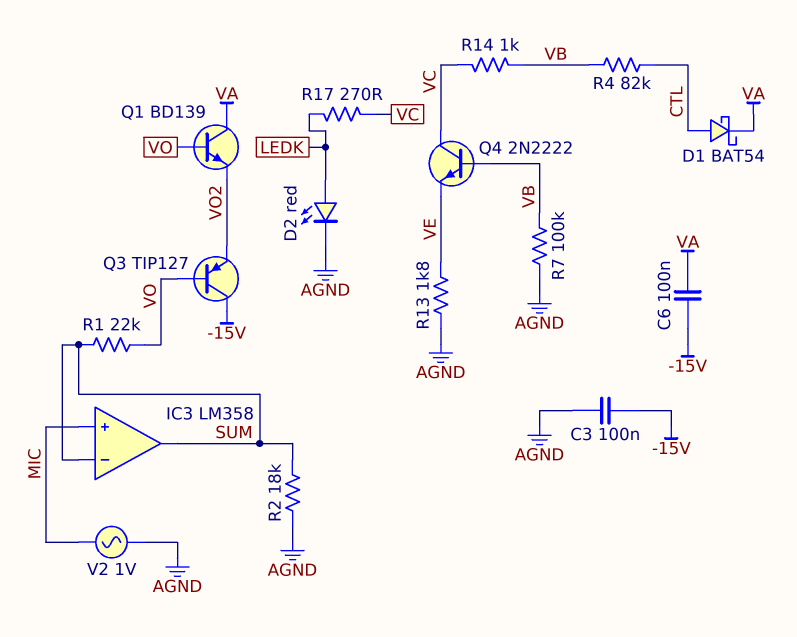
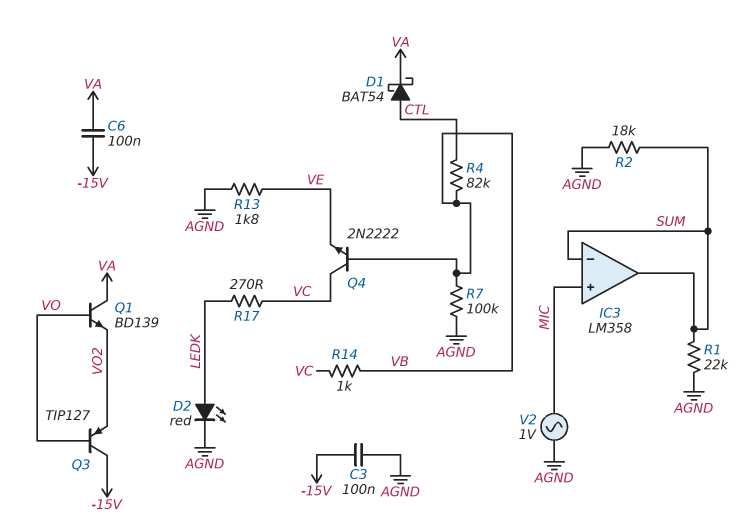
R1: 22k (SUM, VO) -> 22k (AGND, SUM)

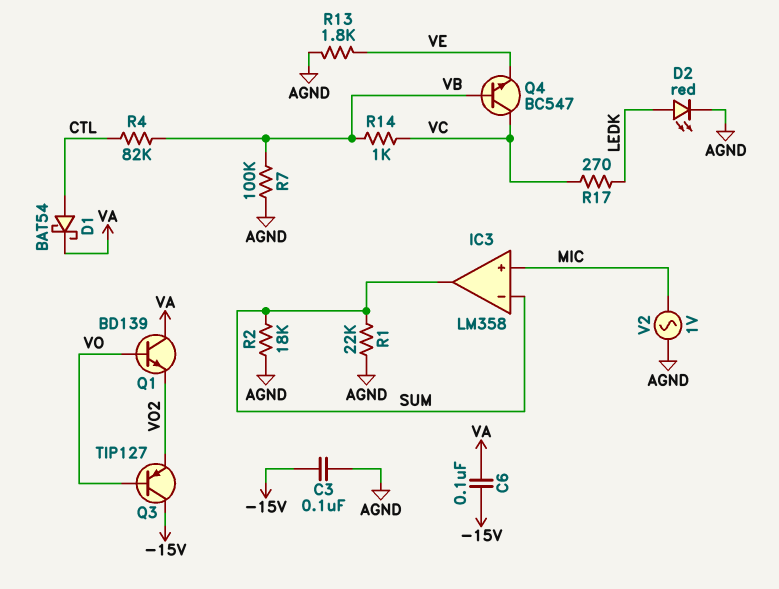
Q4: NPN 2N2222 (B VB, C VC, E VE) -> NPN BC547 (B VB, C VC, E VE)

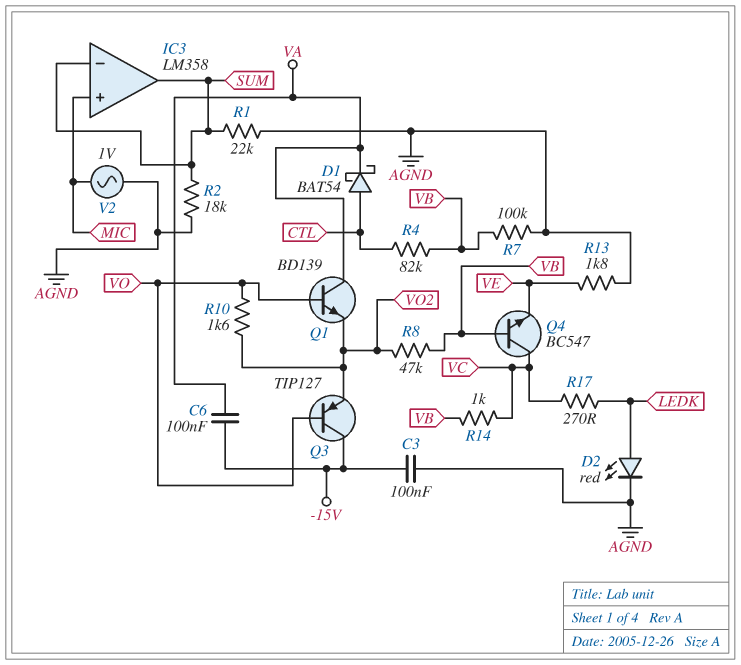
R8: none -> 47k (VB, VO2)
R10: none -> 1.6k (VO, VO2)

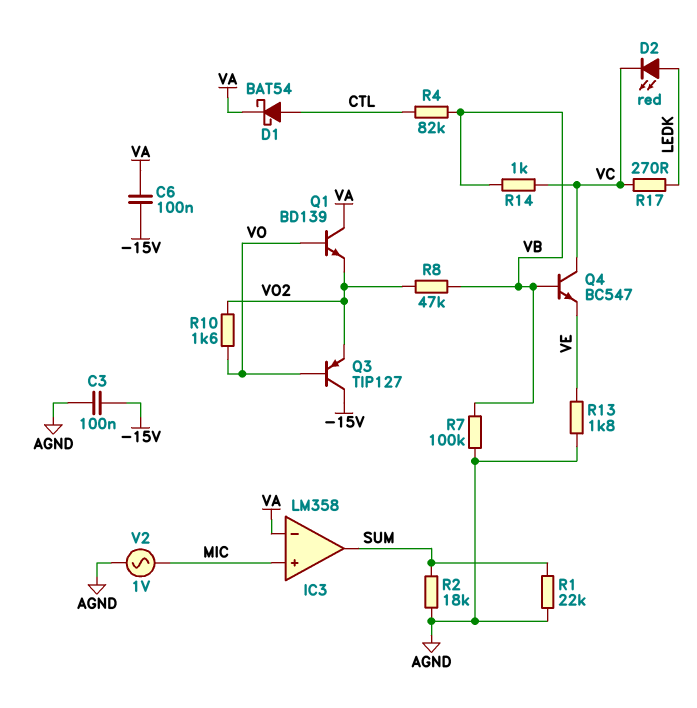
D2: LED red (A LEDK, K AGND) -> LED red (A LEDK, K VC)
IC3 pin in-: SUM -> VA

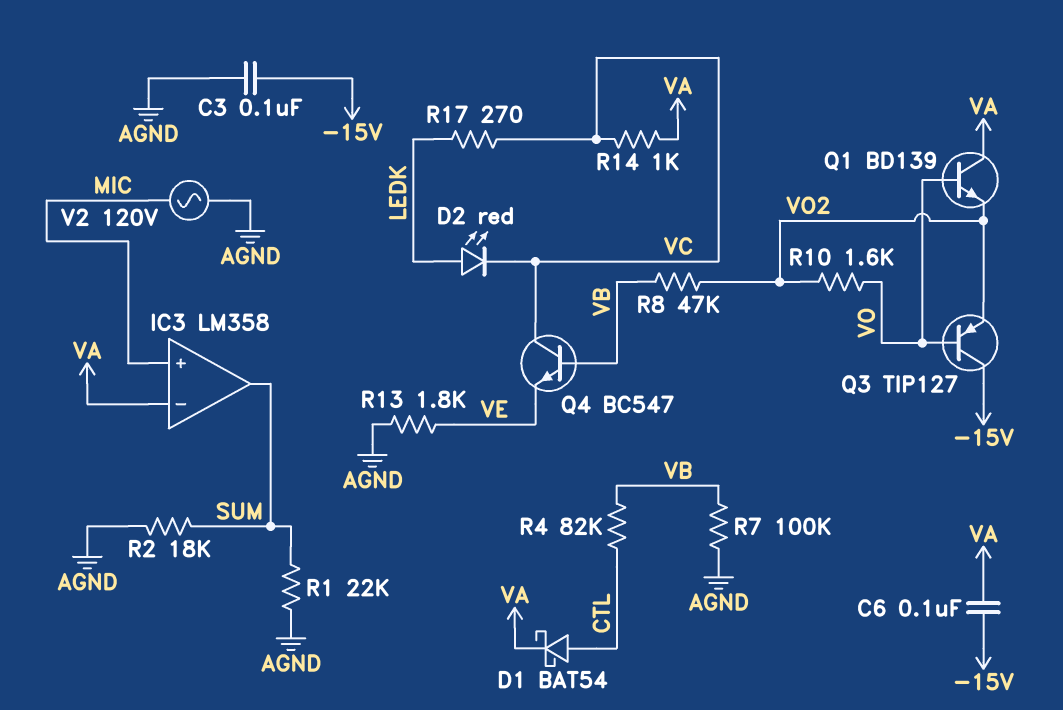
R14: 1k (VB, VC) -> 1k (VA, VC)
V2: AC 1V (AGND, MIC) -> AC 120V (AGND, MIC)

